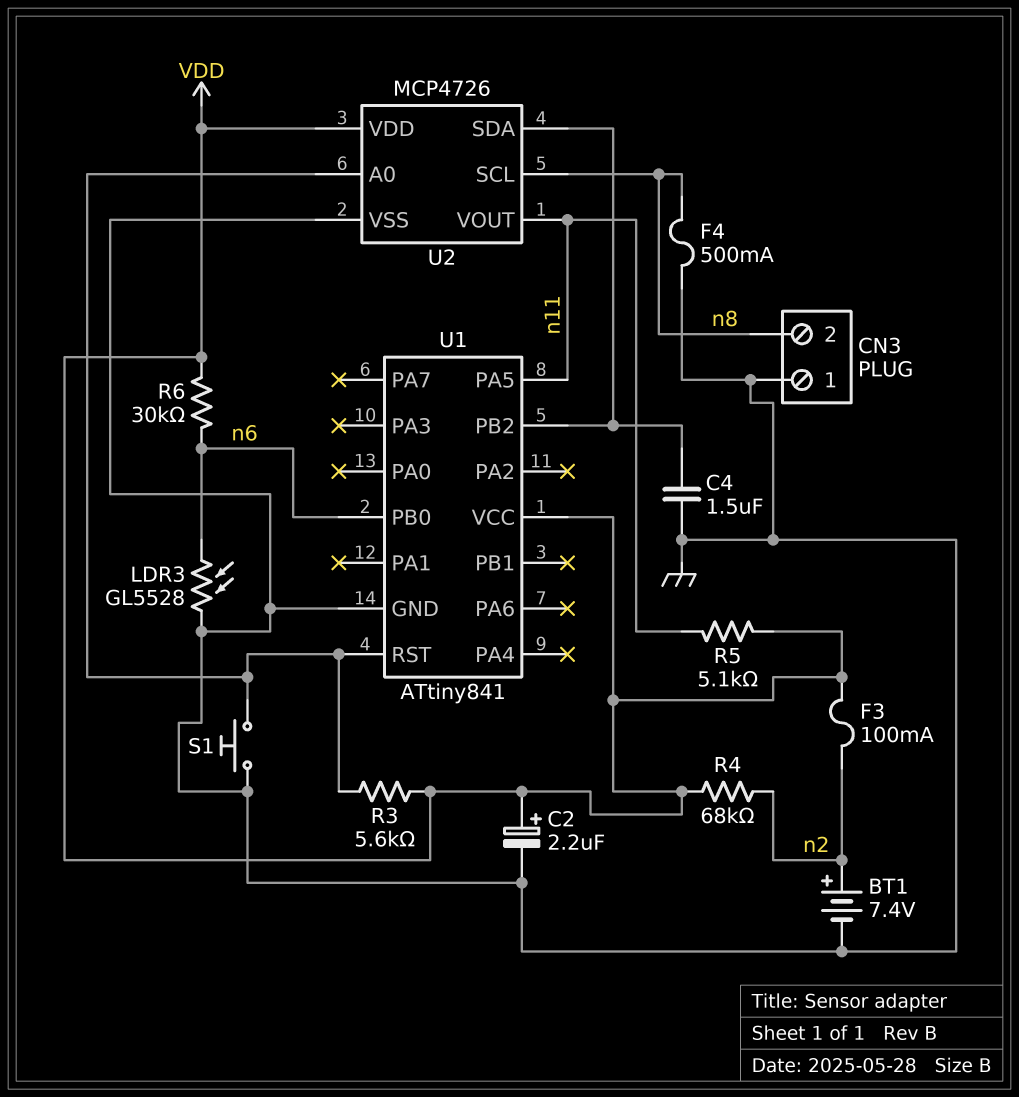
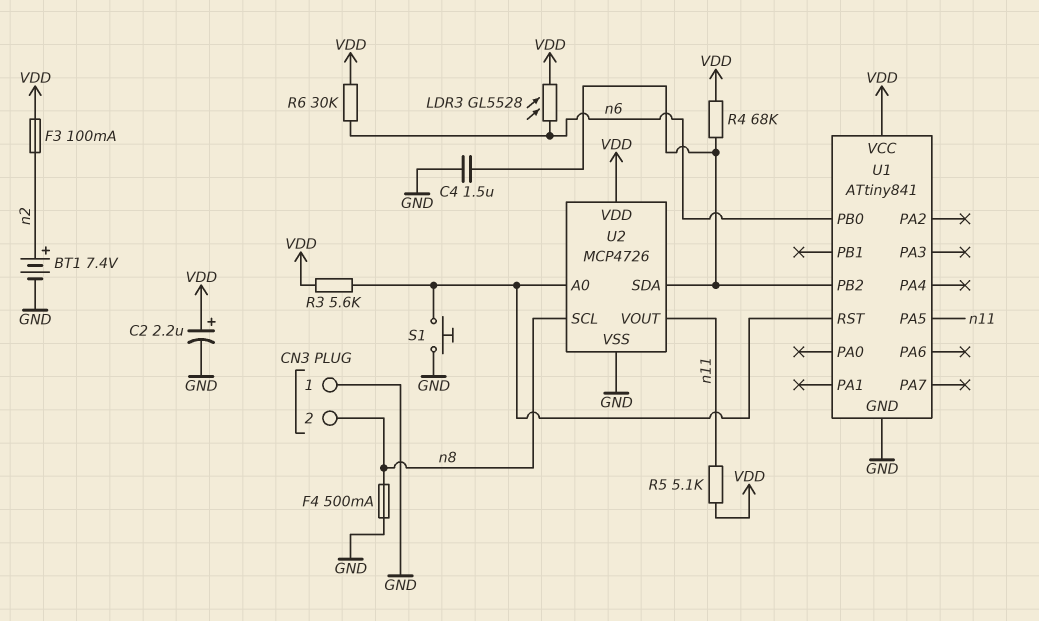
LDR3: GL5528 (GND, n6) -> GL5528 (VDD, n6)
R4: 68k (VDD, n2) -> 68k (U1/PB2, VDD)

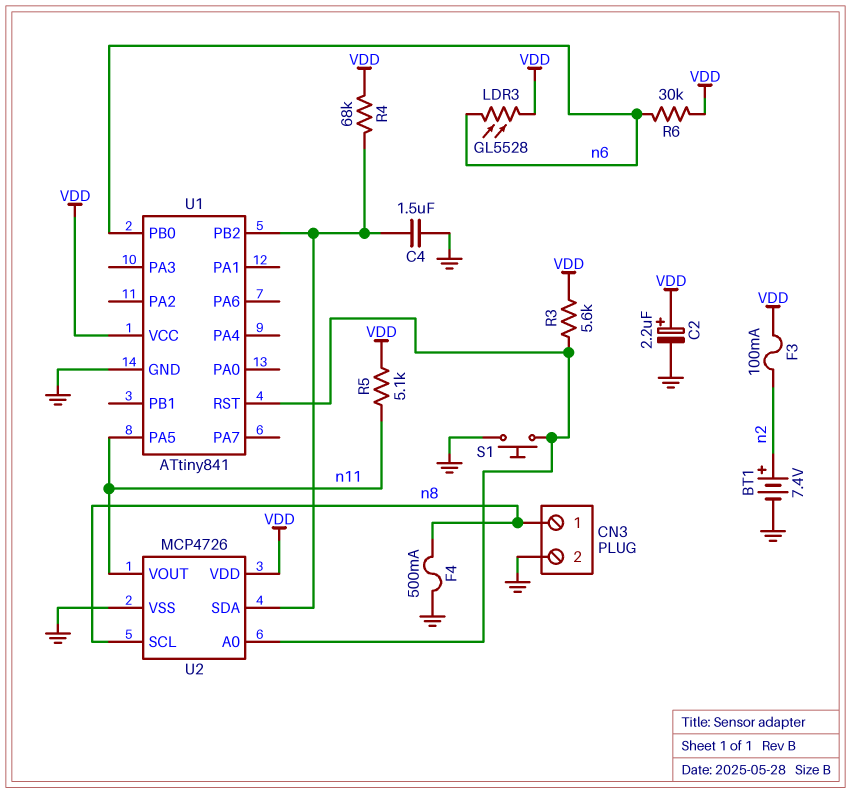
CN3 pin 1: GND -> n8
CN3 pin 2: n8 -> GND

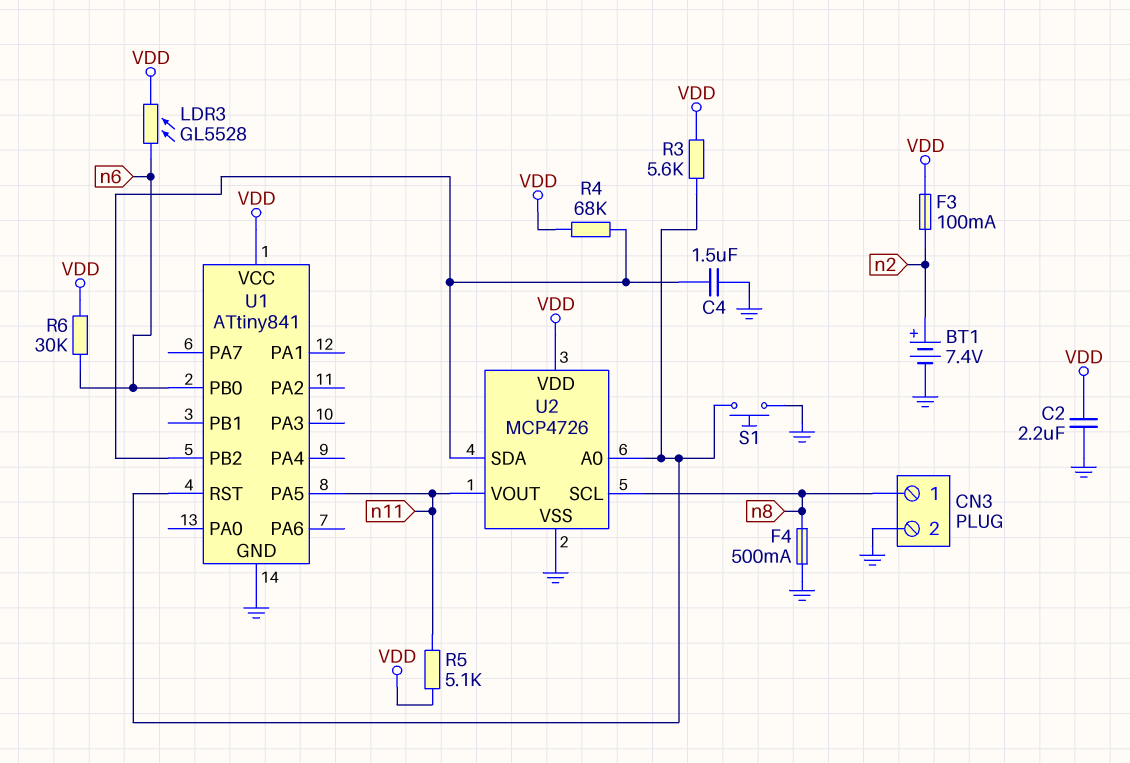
C2: 2.2uF (plus VDD, minus GND) -> 2.2uF (GND, VDD)

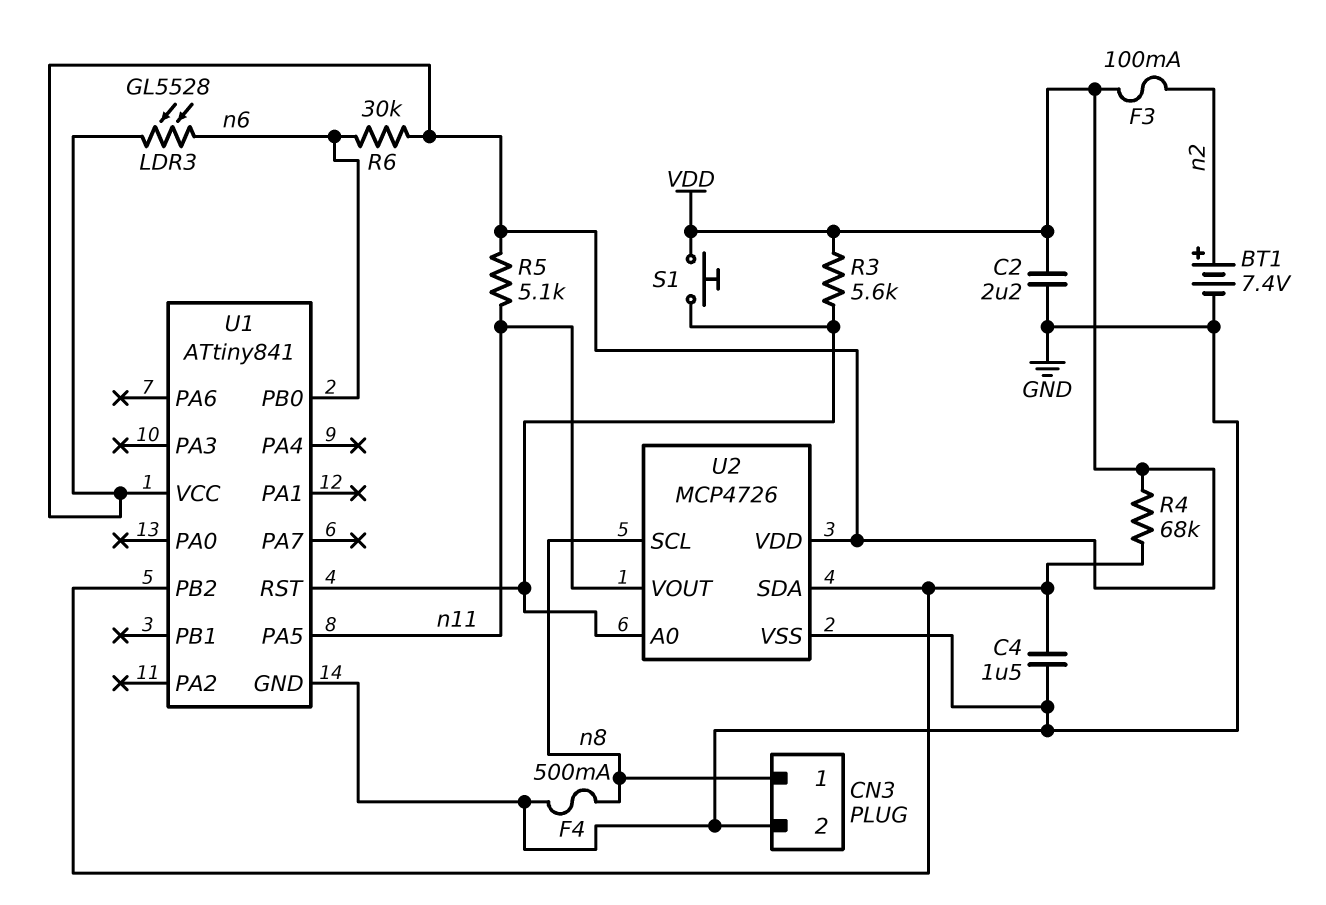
S1: button (GND, U1/RST) -> button (U1/RST, VDD)

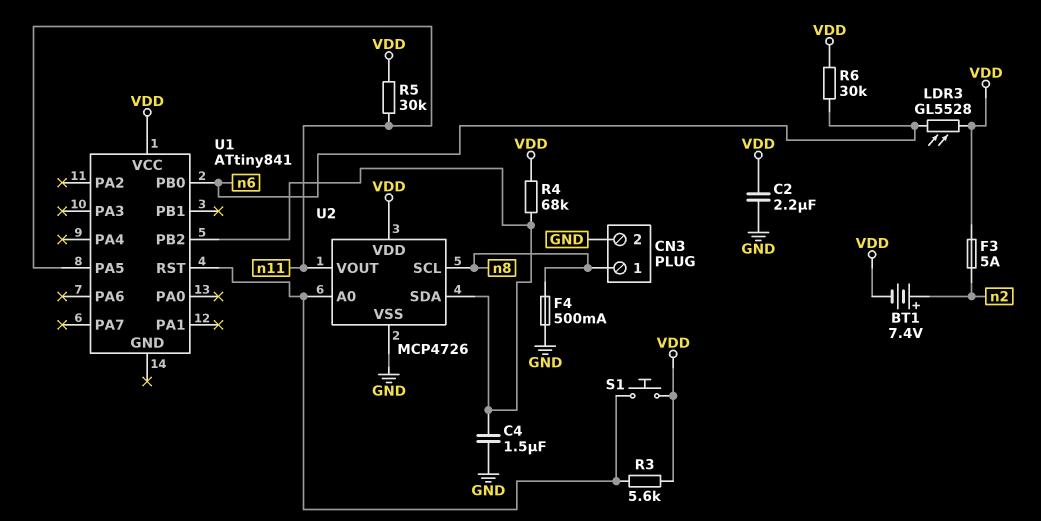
BT1: 7.4V (plus n2, minus GND) -> 7.4V (plus n2, minus VDD)
F3: 100mA (VDD, n2) -> 5A (VDD, n2)
R5: 5.1k (VDD, n11) -> 30k (VDD, n11)
U1 pin GND: GND -> none

